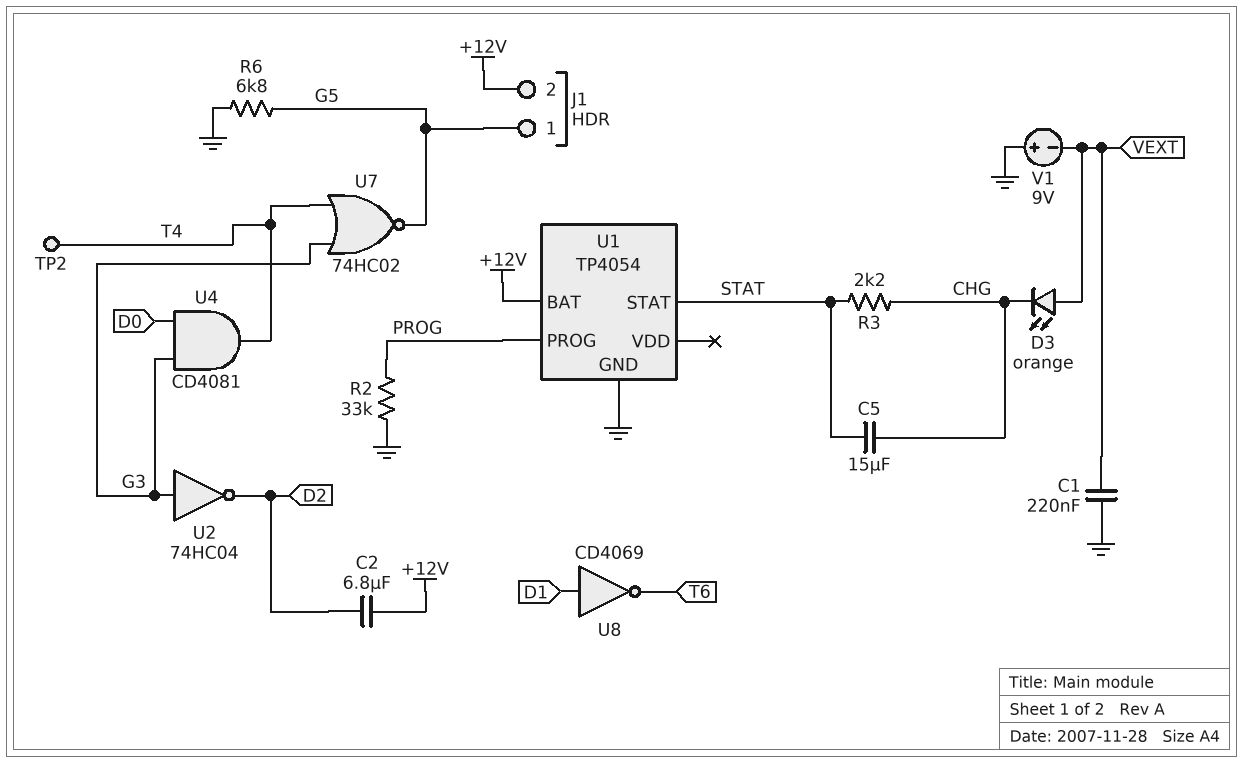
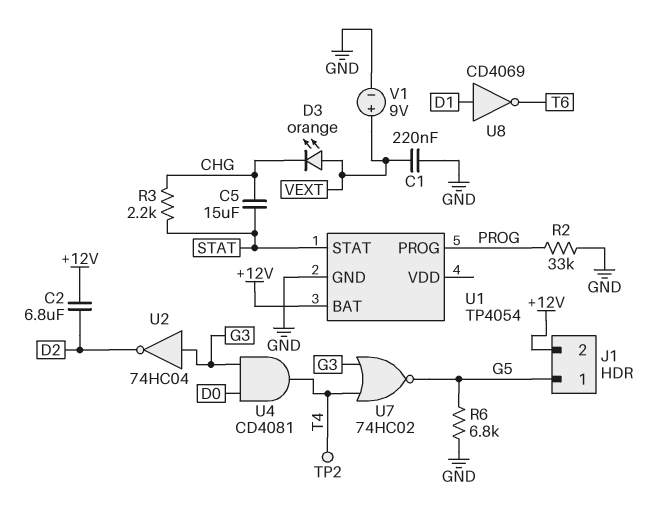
V1: 9V (plus GND, minus VEXT) -> 9V (plus VEXT, minus GND)

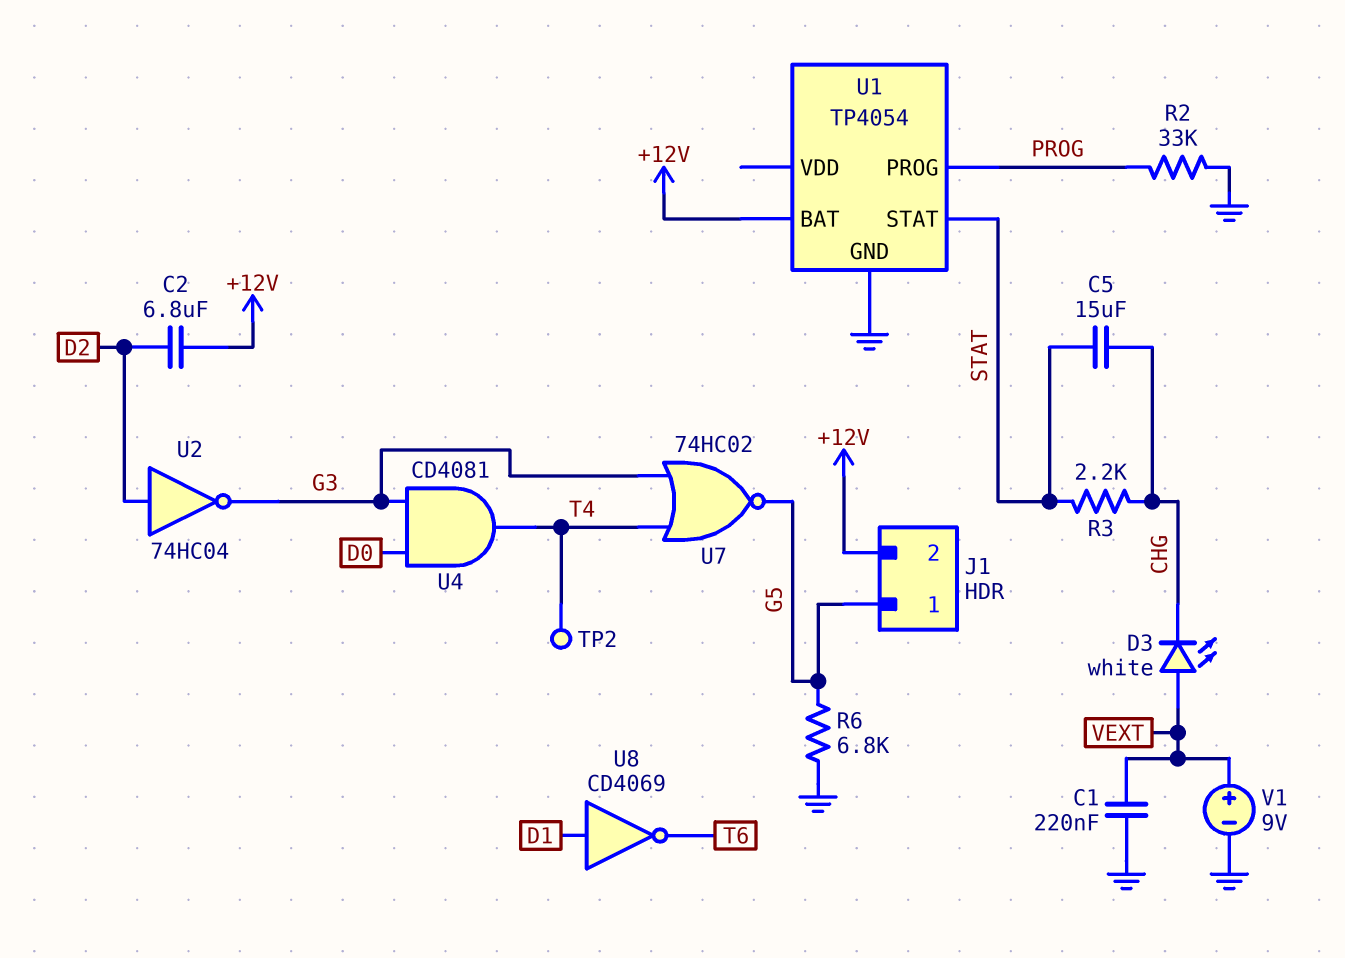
D3: LED orange (A VEXT, K CHG) -> LED white (A VEXT, K CHG)
U2: NOT 74HC04 (in G3, out D2) -> NOT 74HC04 (in D2, out G3)

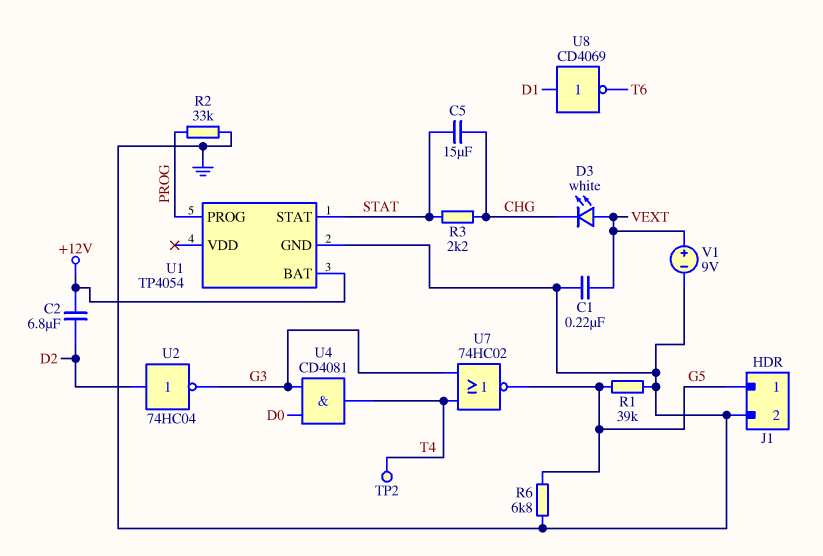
J1 pin 2: +12V -> GND
R1: none -> 39k (G5, GND)

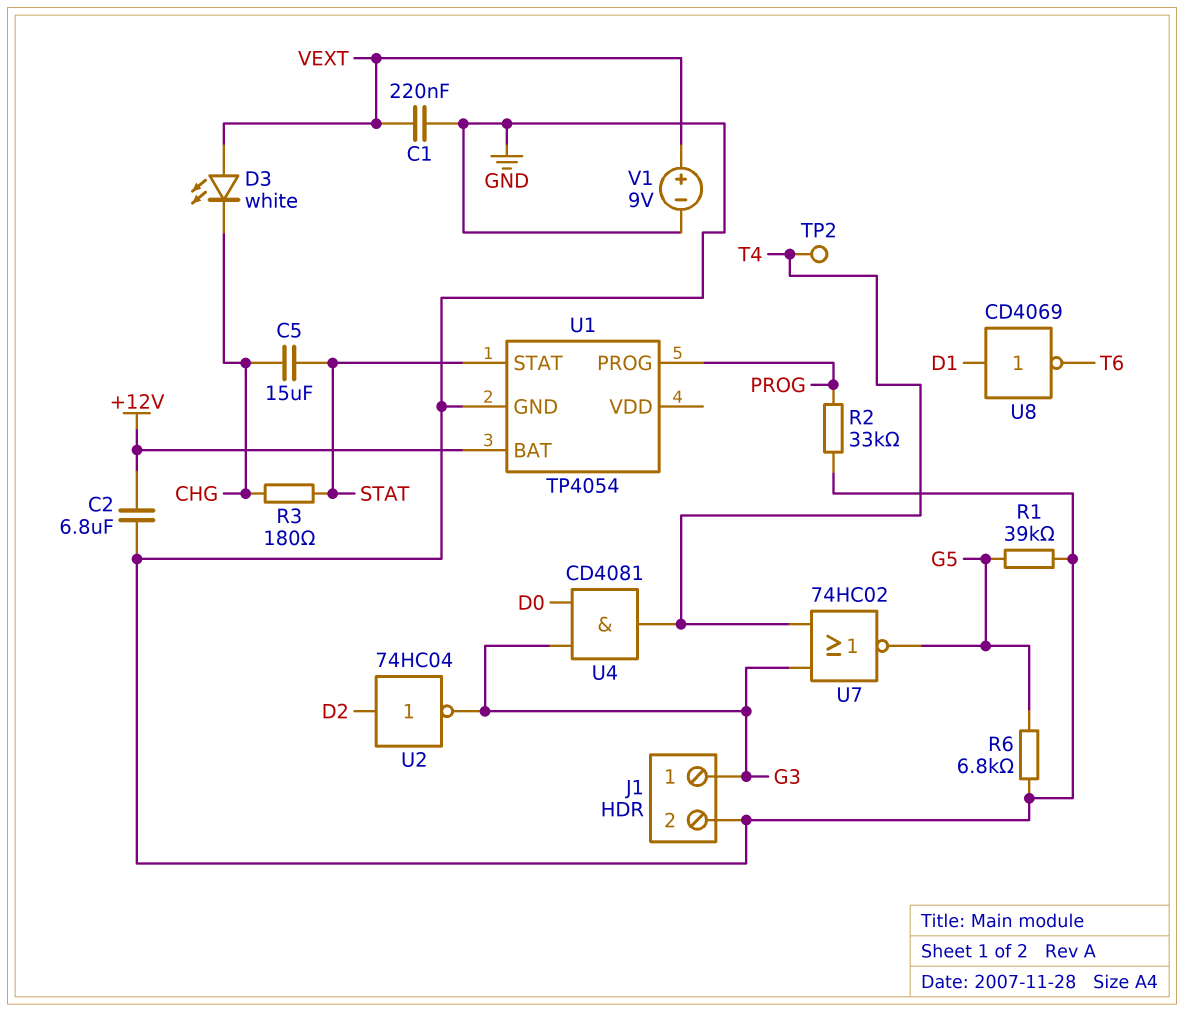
C2: 6.8uF (+12V, D2) -> 6.8uF (+12V, GND)
J1 pin 1: G5 -> G3
R3: 2.2k (CHG, STAT) -> 180 (CHG, STAT)

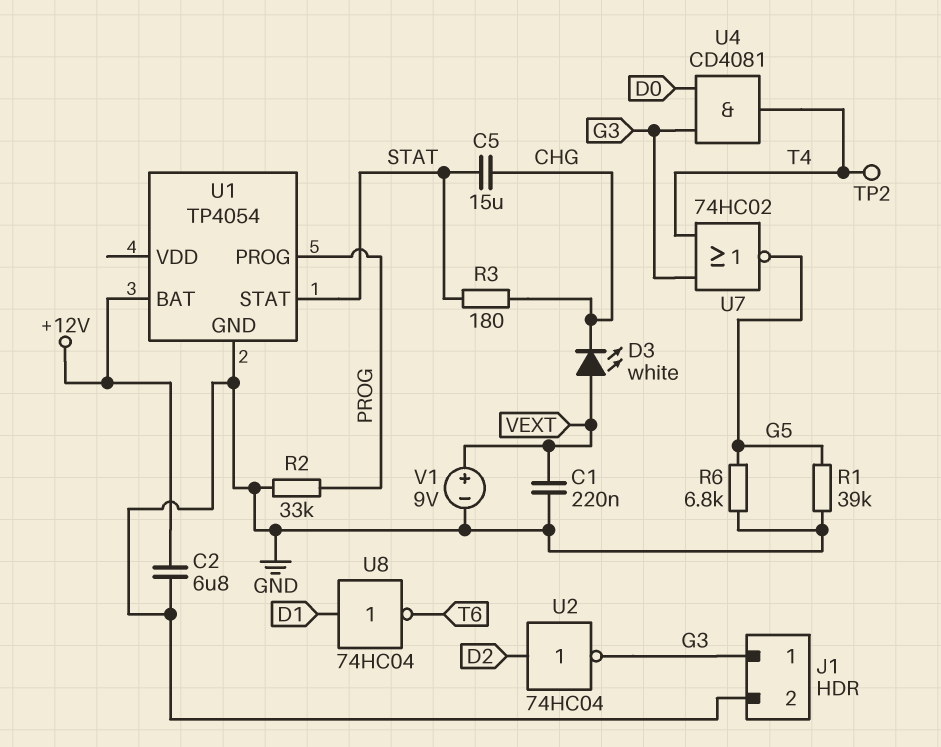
U8: NOT CD4069 (in D1, out T6) -> NOT 74HC04 (in D1, out T6)

